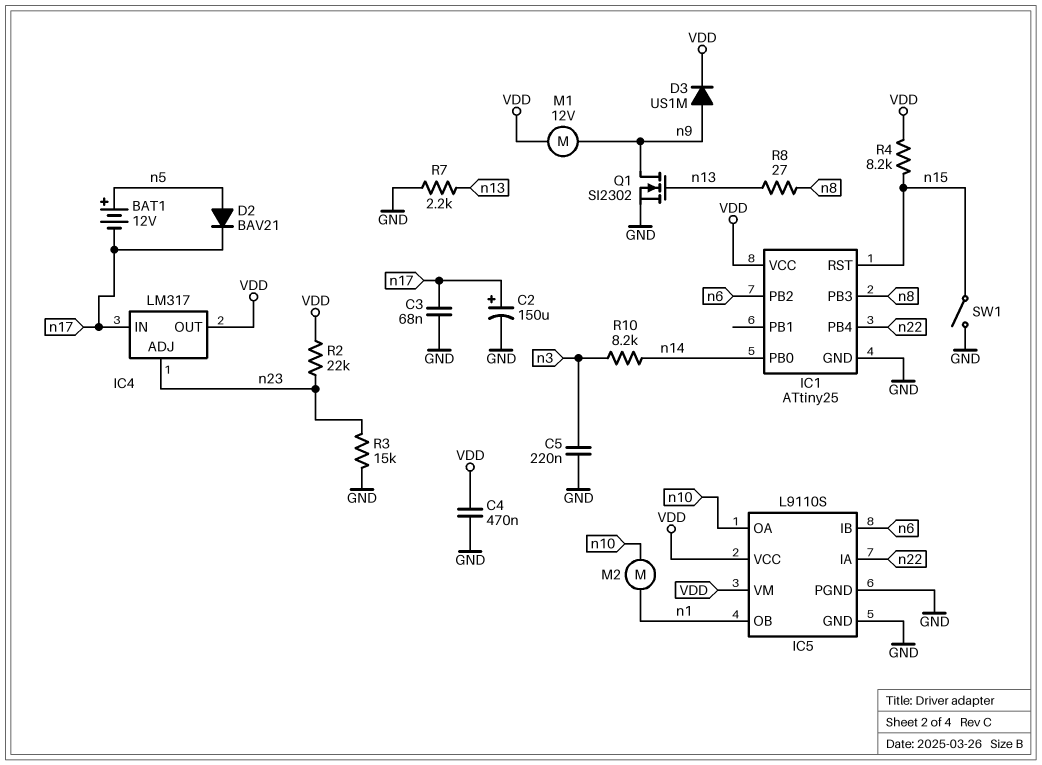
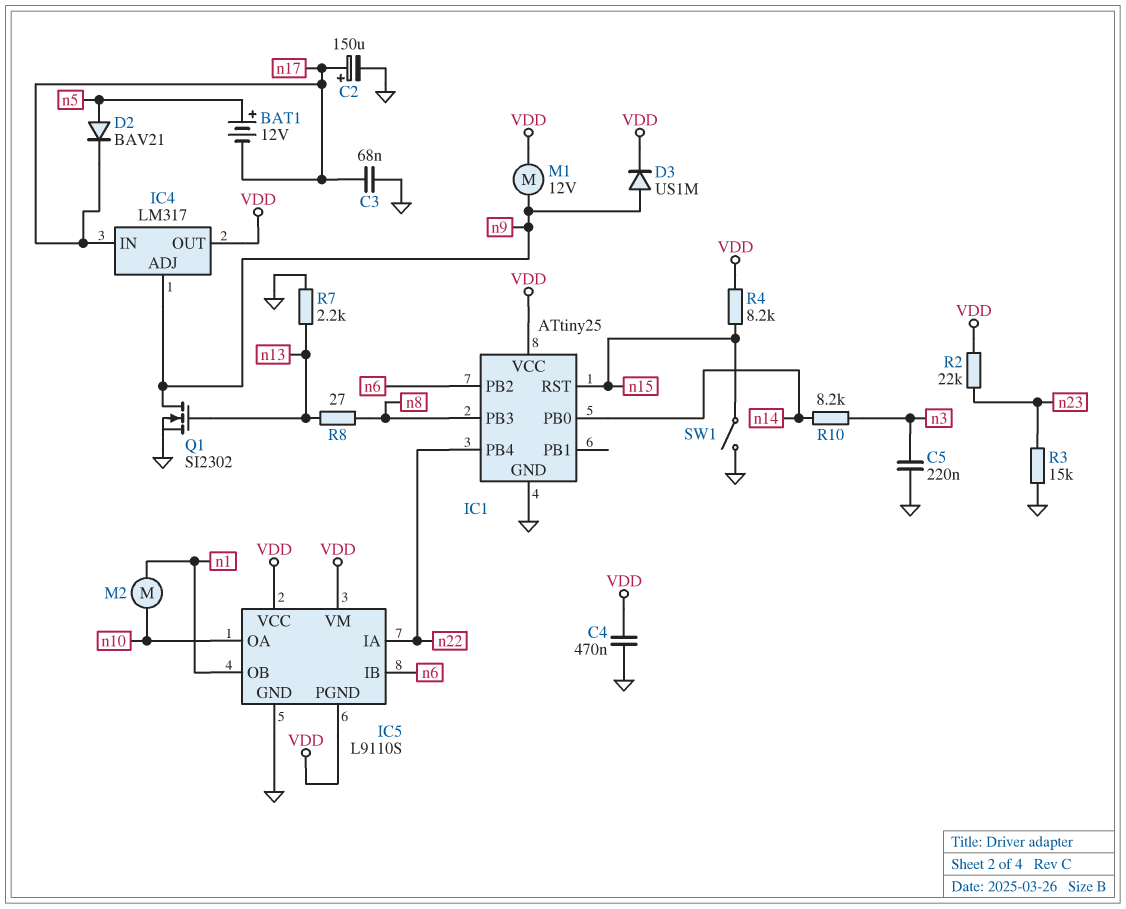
IC4 pin ADJ: n23 -> n9
IC5 pin PGND: GND -> VDD

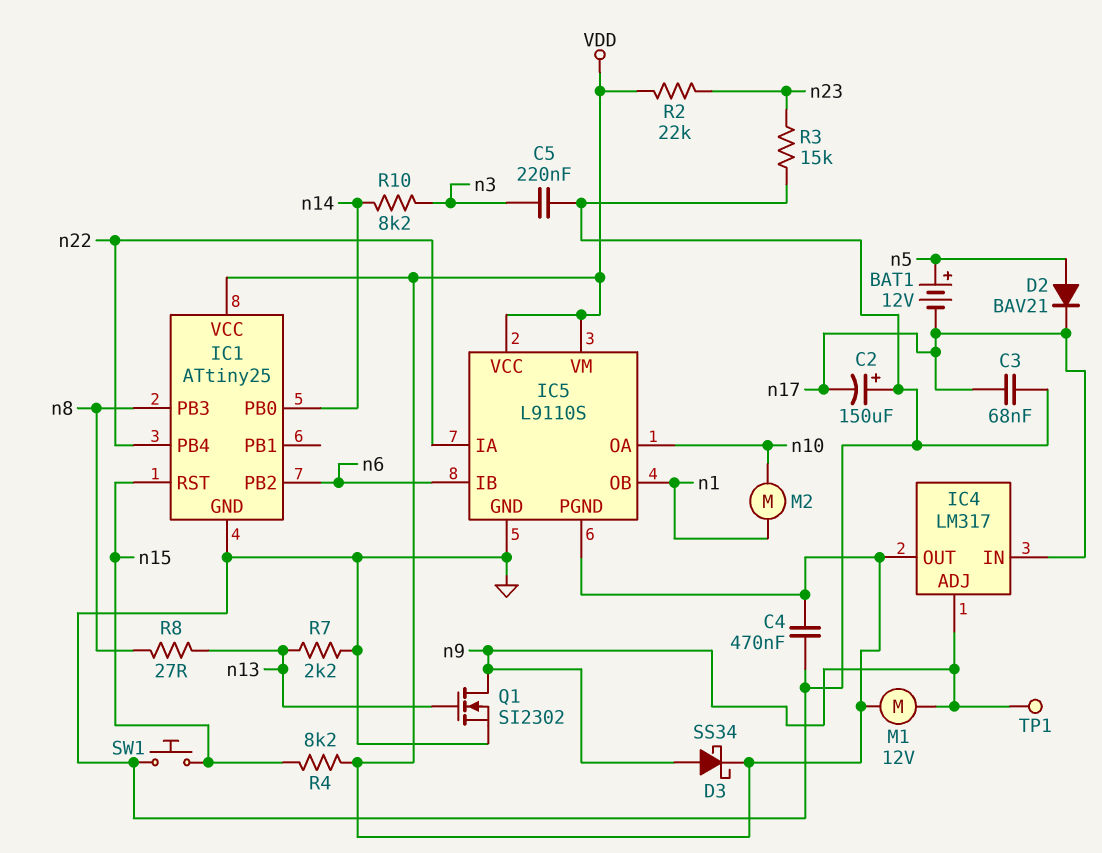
C2: 150uF (plus n17, minus GND) -> 150uF (plus GND, minus n17)
D3: diode US1M (A n9, K VDD) -> schottky SS34 (A n9, K VDD)
SW1: switch (GND, n15) -> button (GND, n15)
TP1: none -> test point (n9)

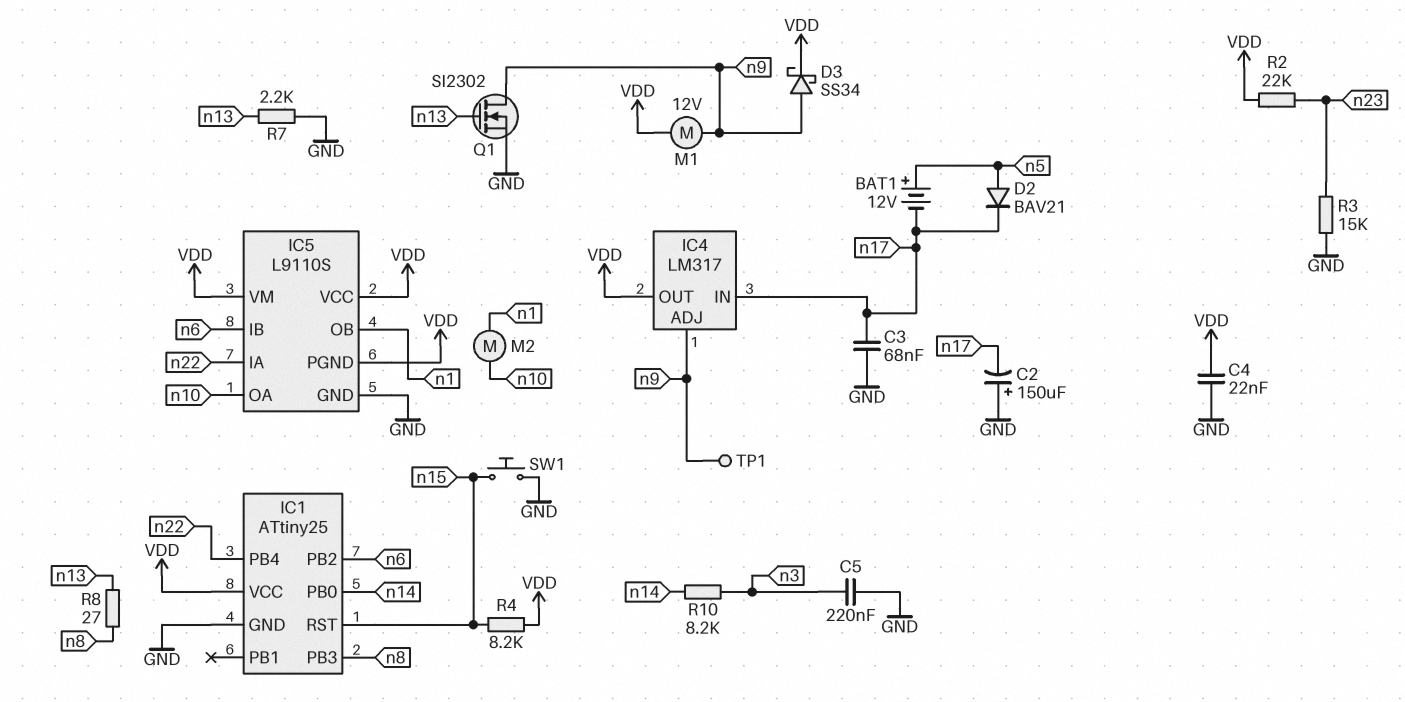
C4: 470nF (GND, VDD) -> 22nF (GND, VDD)

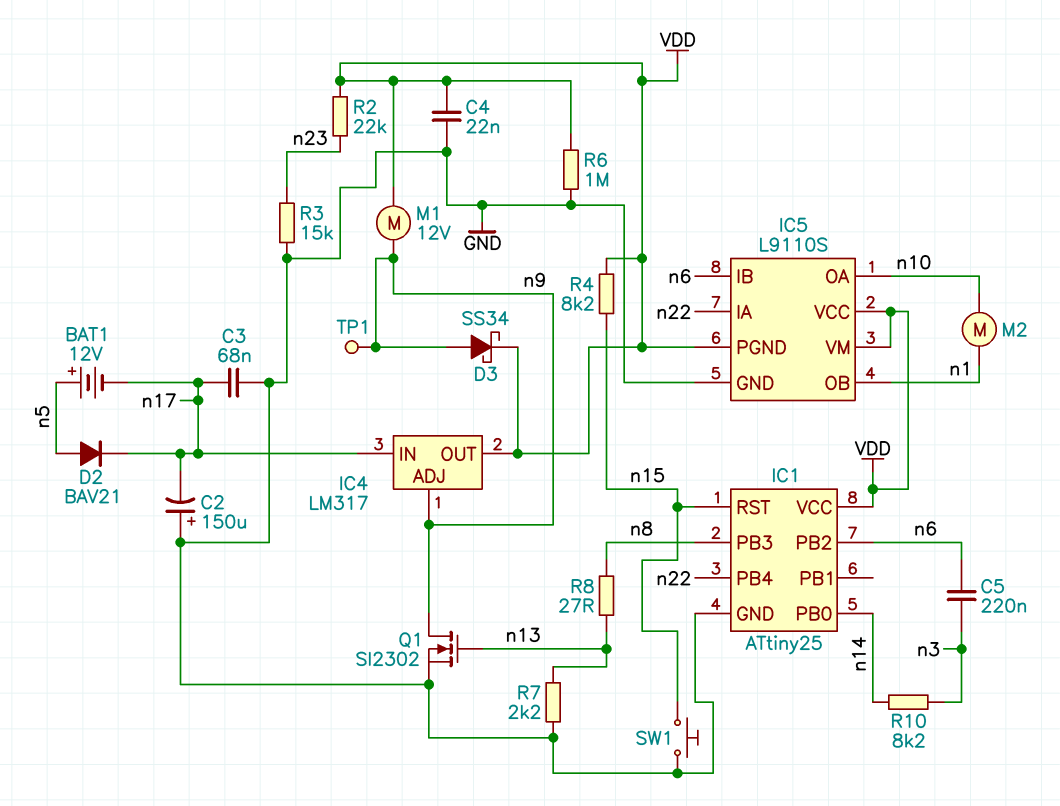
C5: 220nF (GND, n3) -> 220nF (n3, n6)
R6: none -> 1M (GND, VDD)

